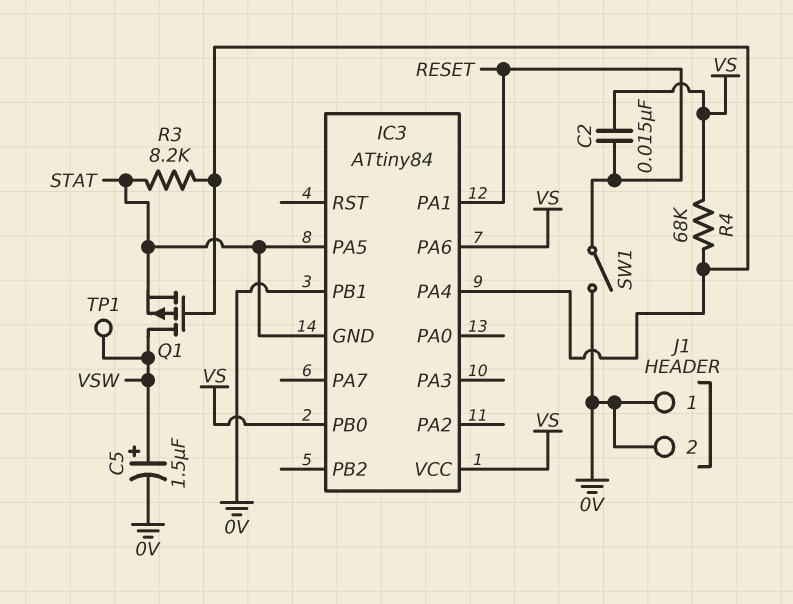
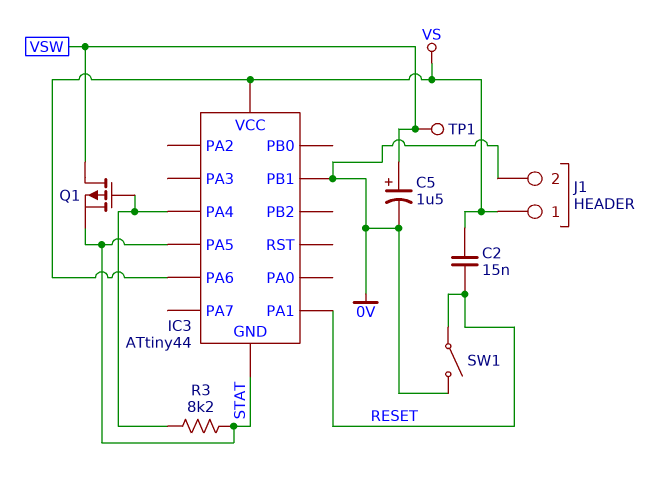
IC3: ATtiny84 -> ATtiny44
IC3 pin PB0: VS -> none
J1 pin 1: 0V -> VS
R4: 68k (IC3/PA4, VS) -> none

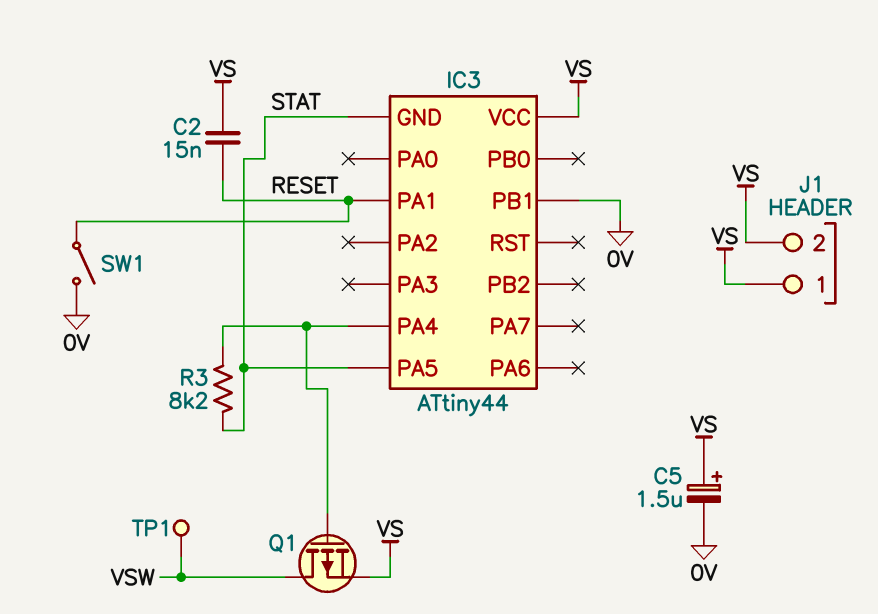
C5: 1.5uF (plus VSW, minus 0V) -> 1.5uF (plus VS, minus 0V)
IC3 pin PA6: VS -> none
J1 pin 2: 0V -> VS
Q1: PMOS (G IC3/PA4, D VSW, S STAT) -> PMOS (G IC3/PA4, D VSW, S VS)

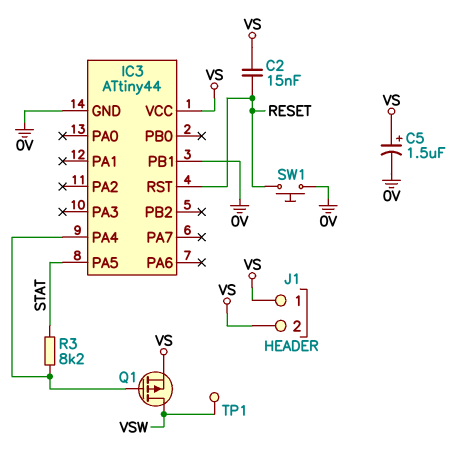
IC3 pin GND: STAT -> 0V
IC3 pin PA1: RESET -> none
IC3 pin RST: none -> RESET
SW1: switch (0V, RESET) -> button (0V, RESET)

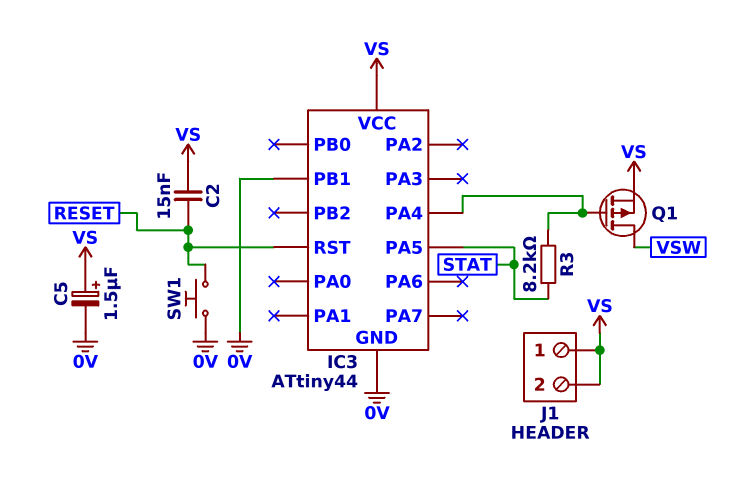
TP1: test point (VSW) -> none

